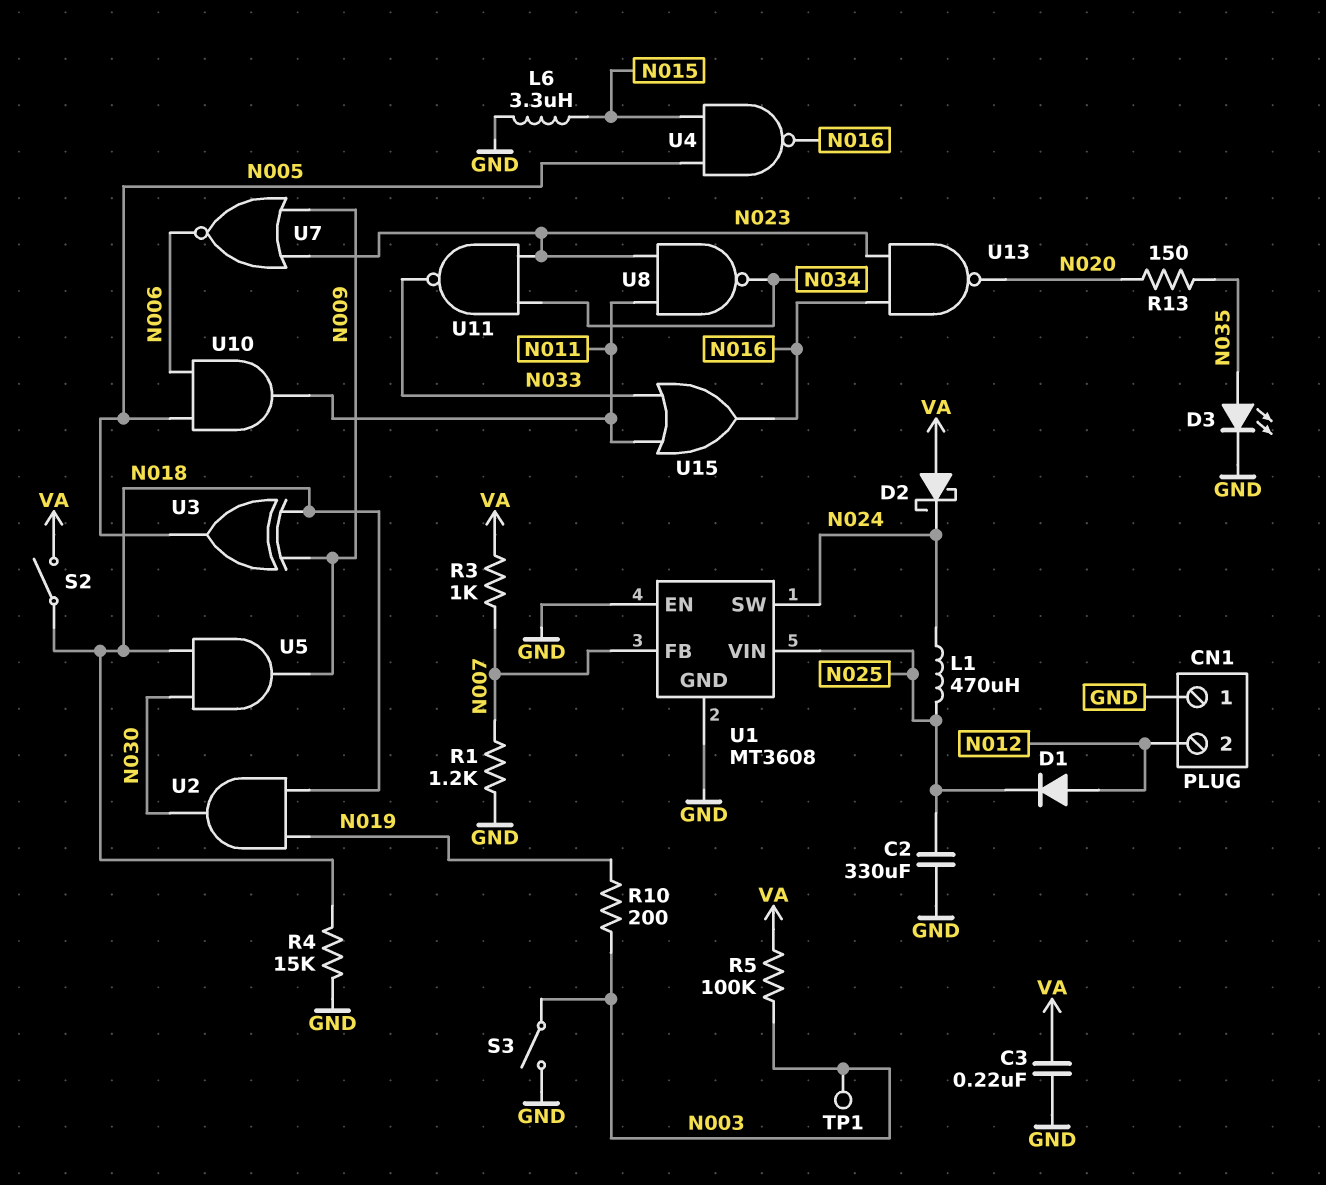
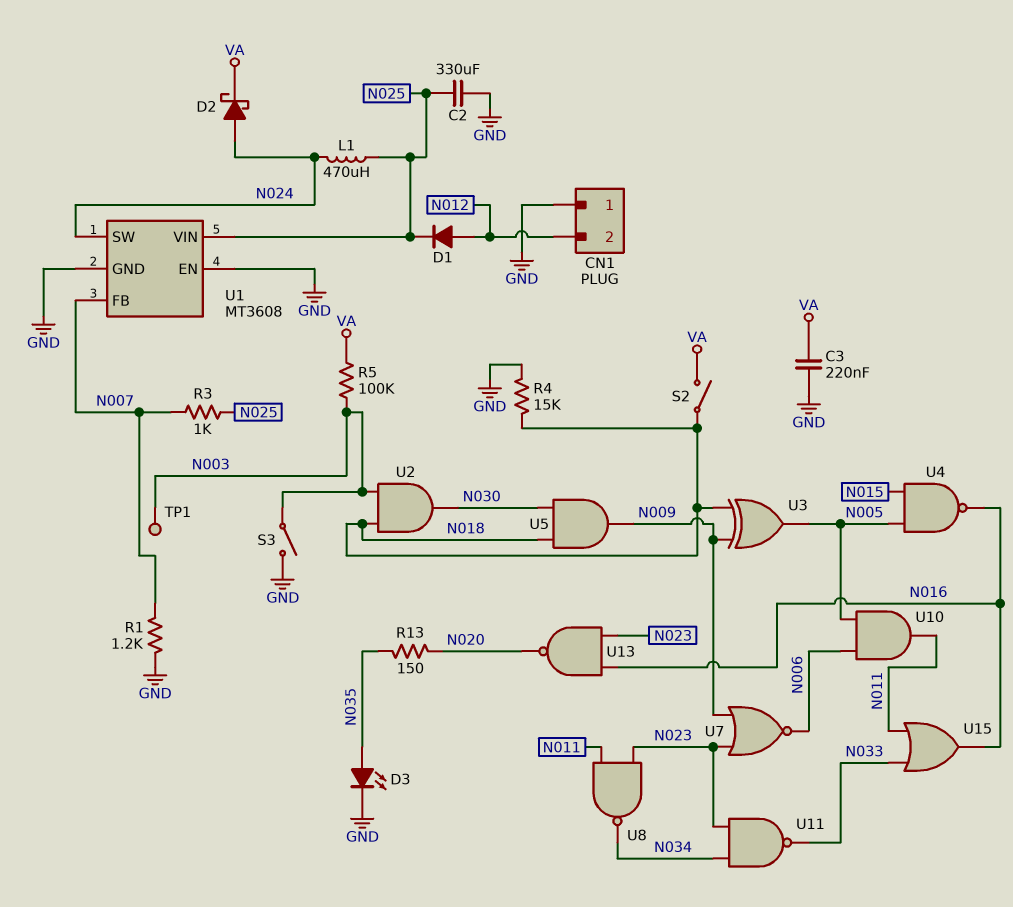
D2: schottky (A VA, K N024) -> schottky (A N024, K VA)
L6: 3.3uH (GND, N015) -> none
R3: 1k (N007, VA) -> 1k (N007, N025)
R10: 200 (N003, N019) -> none
U2: AND (in N018, in N019, out N030) -> AND (in N003, in N018, out N030)

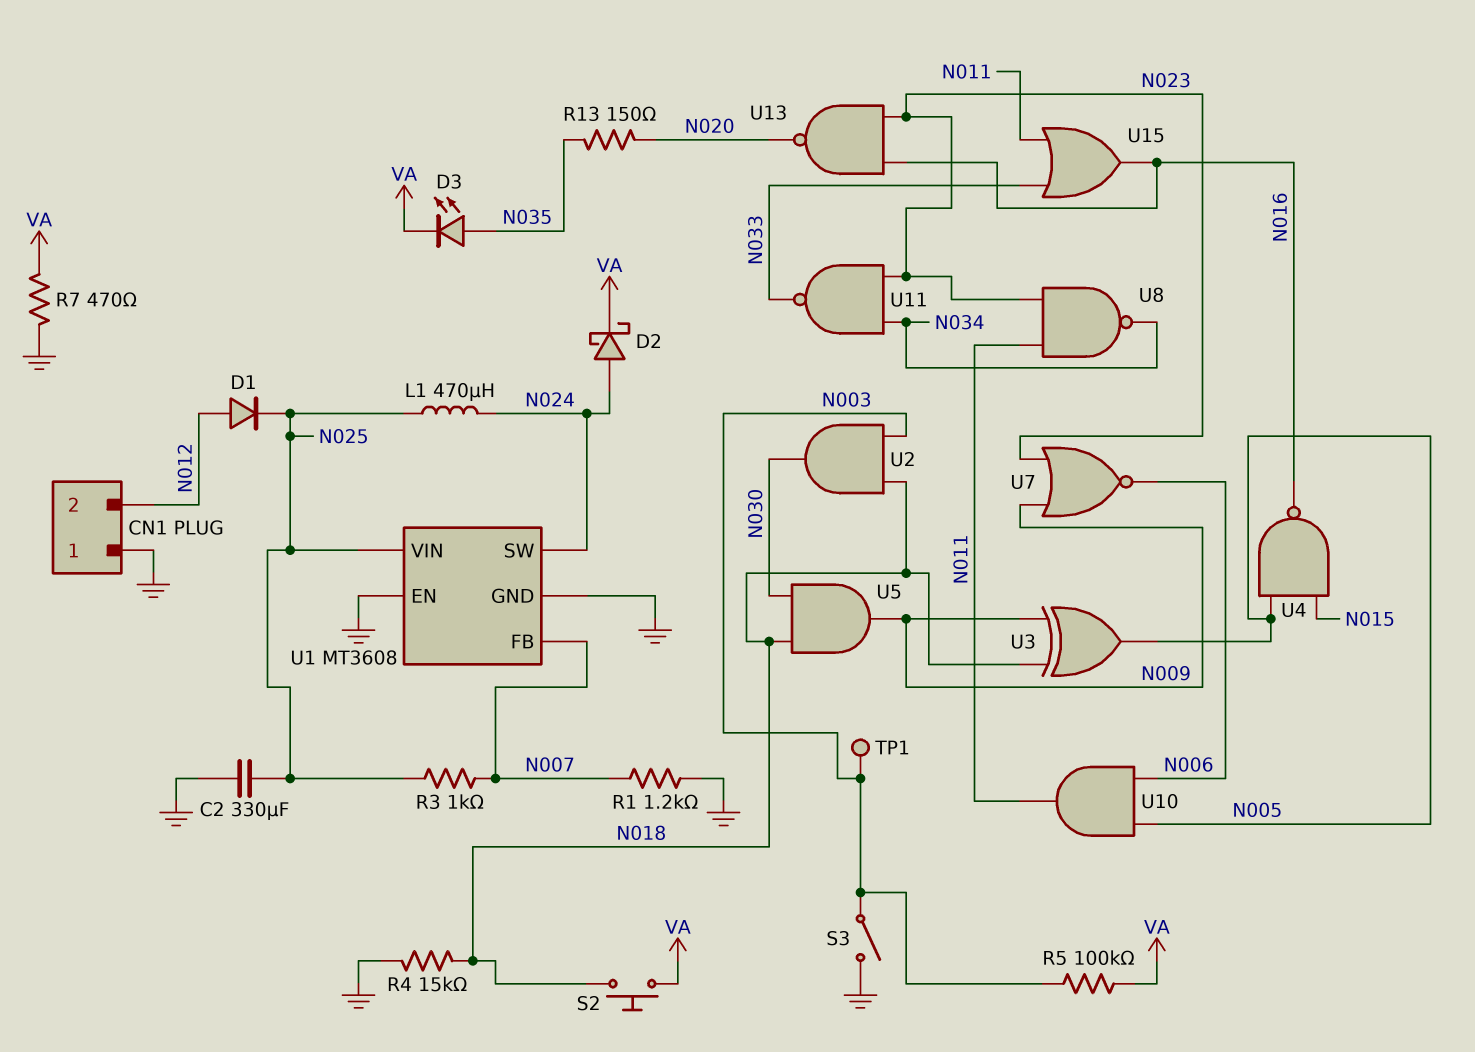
C3: 220nF (GND, VA) -> none
D3: LED (A N035, K GND) -> LED (A N035, K VA)
R7: none -> 470 (GND, VA)
S2: switch (N018, VA) -> button (N018, VA)

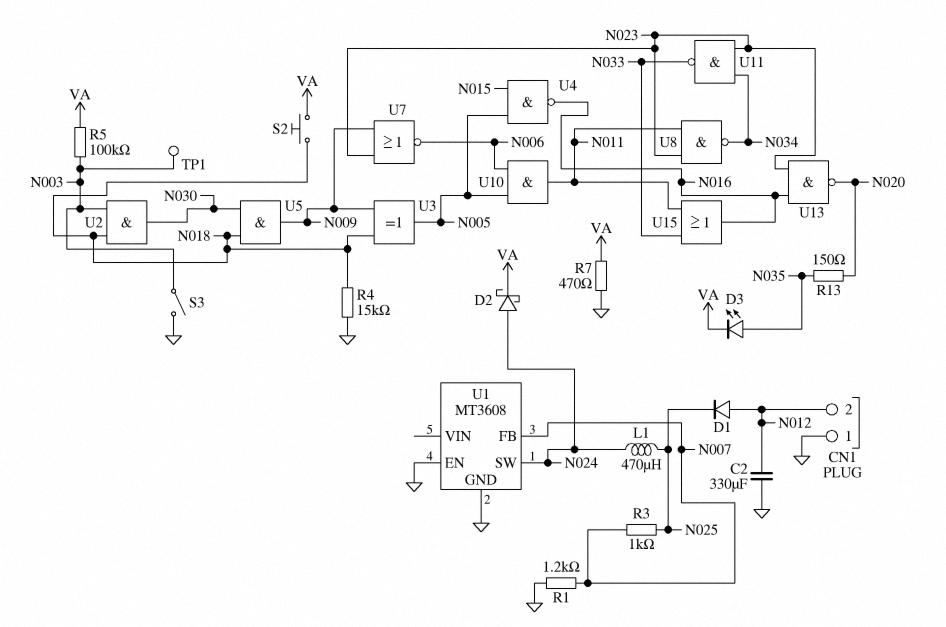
C2: 330uF (GND, N025) -> 330uF (GND, N012)
U1 pin VIN: N025 -> none

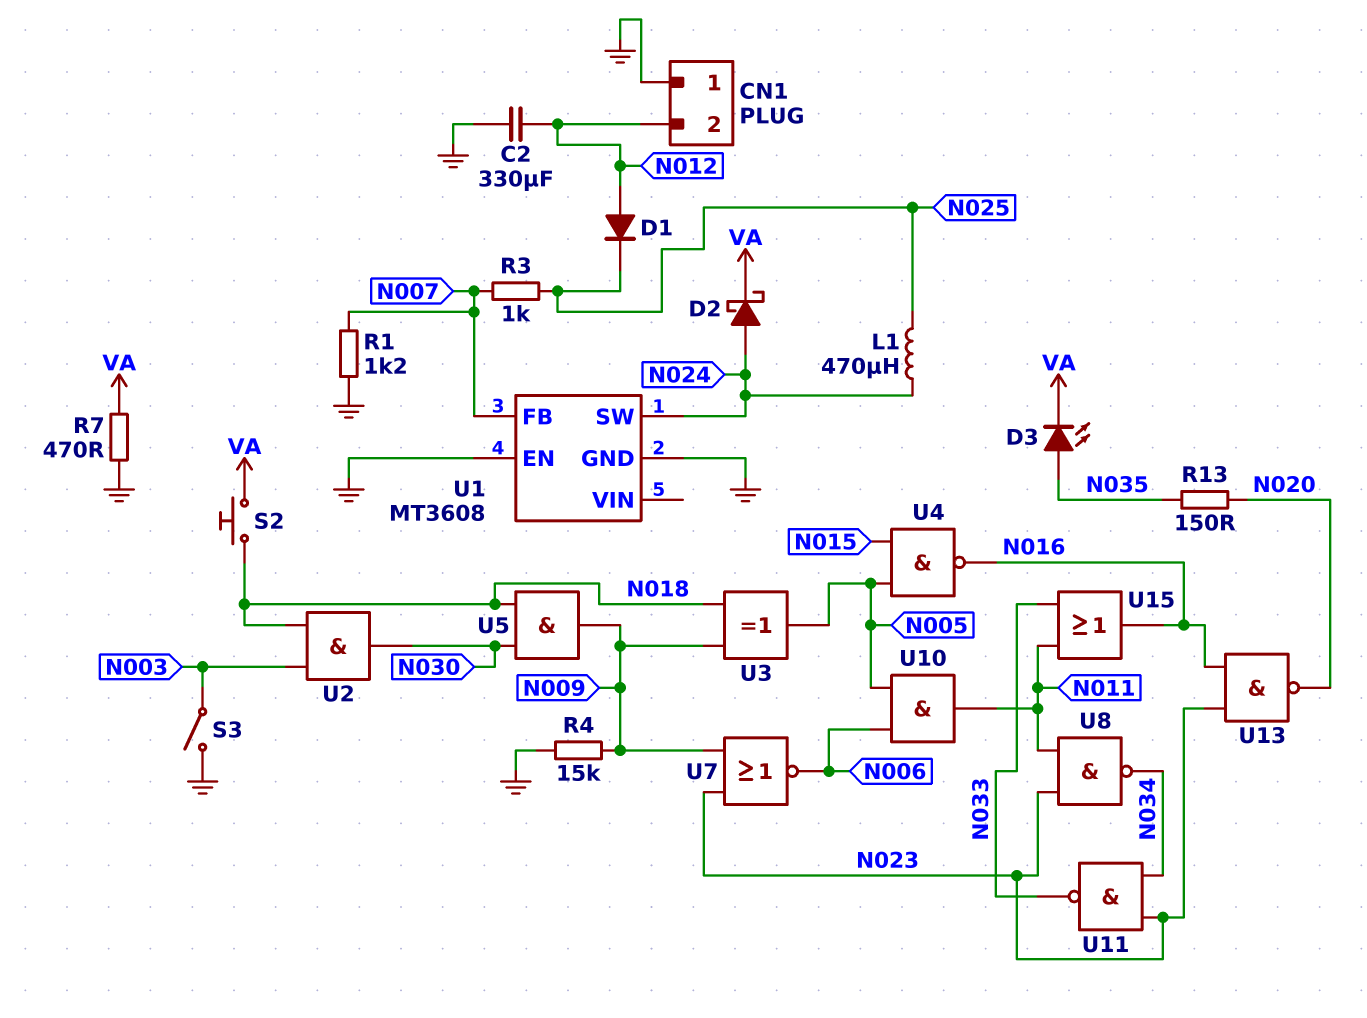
R4: 15k (GND, N018) -> 15k (GND, N009)
R5: 100k (N003, VA) -> none
TP1: test point (N003) -> none

